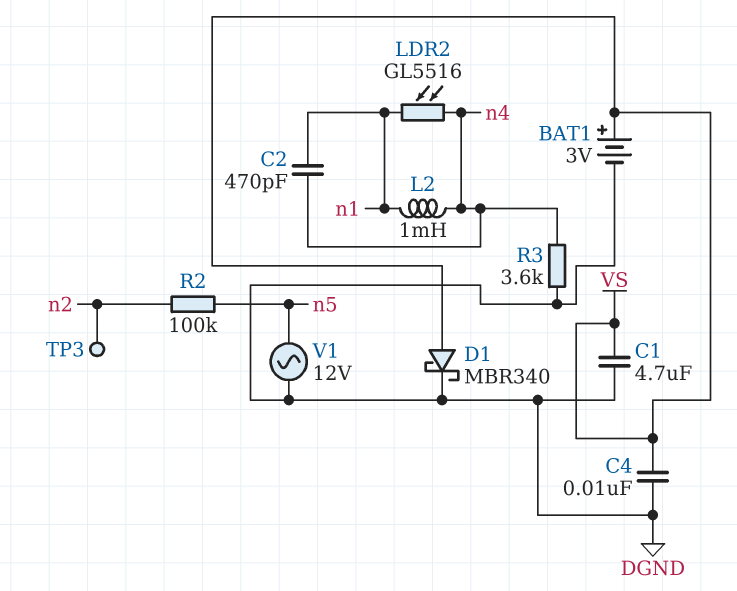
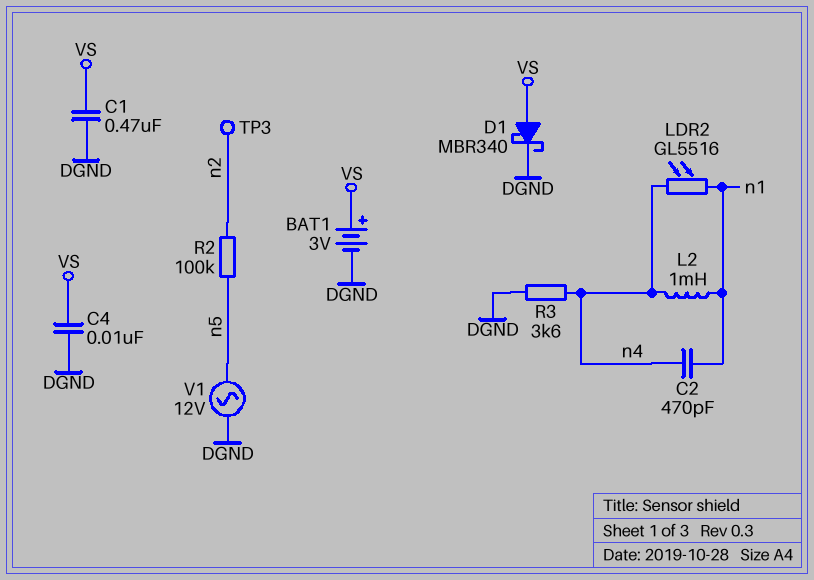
C1: 4.7uF (DGND, VS) -> 470nF (DGND, VS)

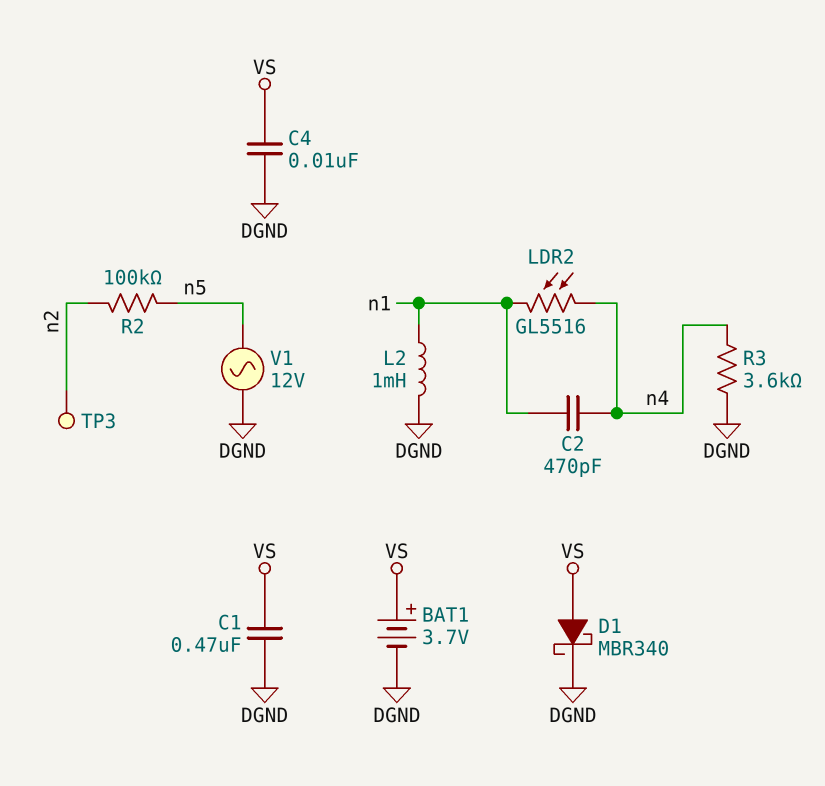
BAT1: 3V (plus VS, minus DGND) -> 3.7V (plus VS, minus DGND)
L2: 1mH (n1, n4) -> 1mH (DGND, n1)

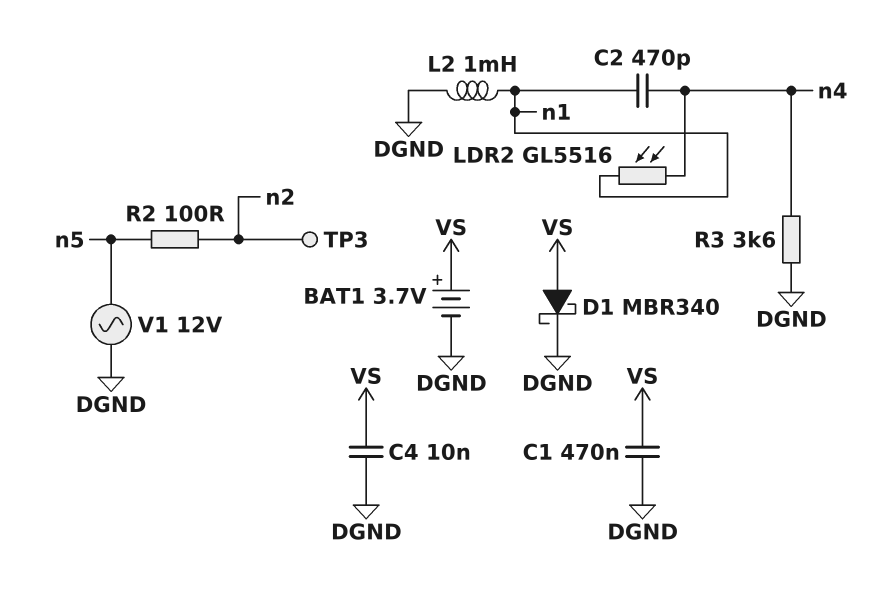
R2: 100k (n2, n5) -> 100 (n2, n5)

